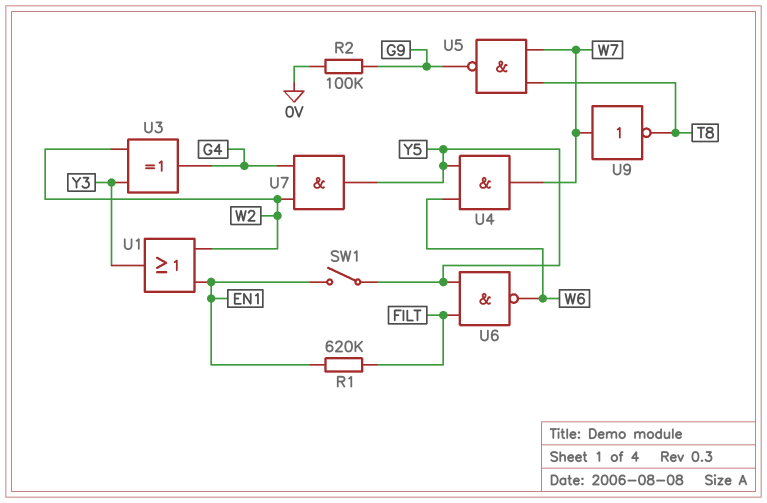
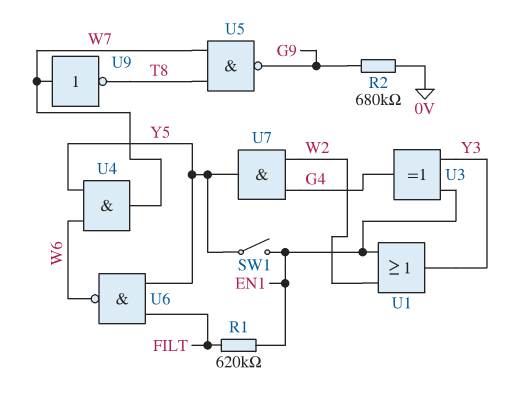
R2: 100k (0V, G9) -> 680k (0V, G9)
U3: XOR (in W2, in Y3, out G4) -> XOR (in EN1, in Y3, out G4)

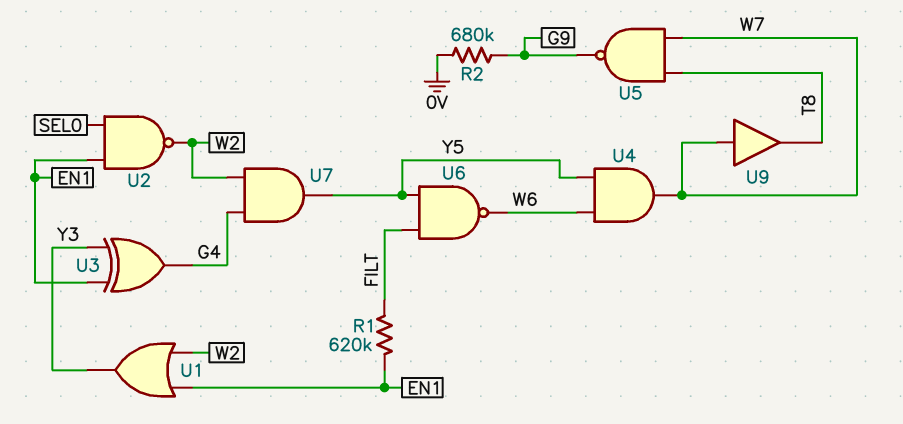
SW1: switch (EN1, Y5) -> none
U2: none -> NAND (in EN1, in SEL0, out W2)
U9: NOT (in W7, out T8) -> buffer (in W7, out T8)

